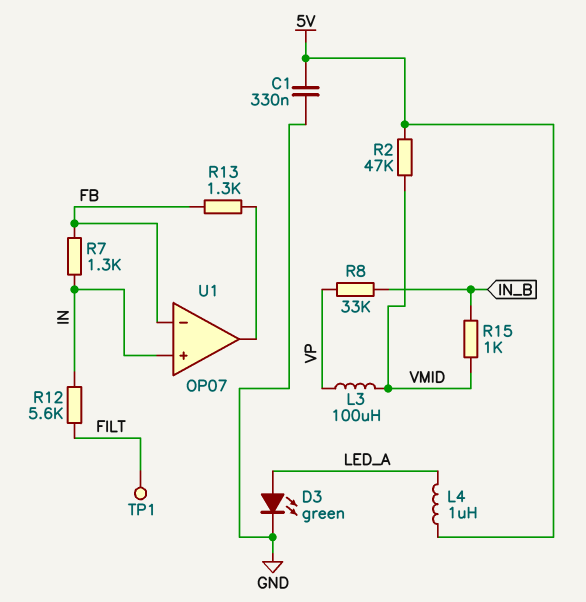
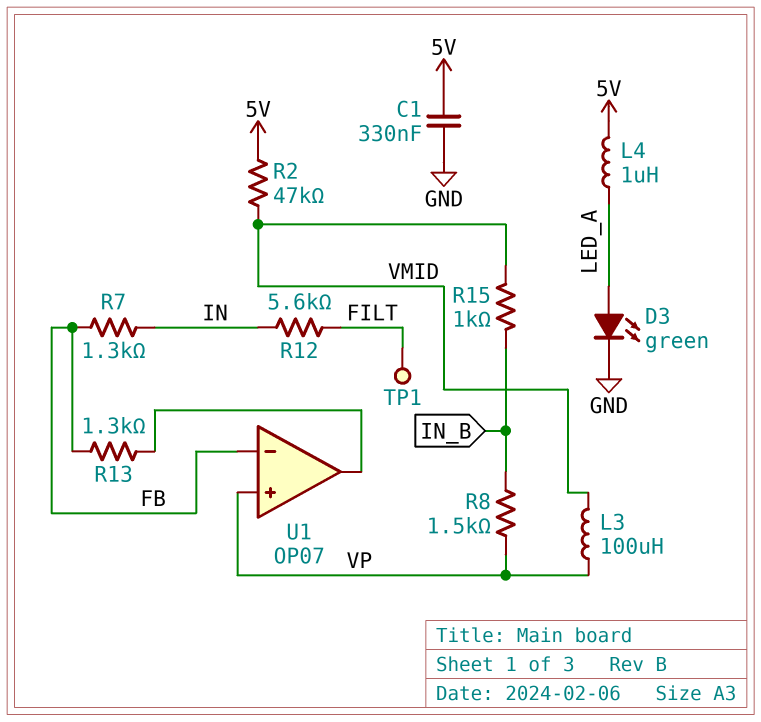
R8: 33k (IN_B, VP) -> 1.5k (IN_B, VP)
U1 pin in+: IN -> VP

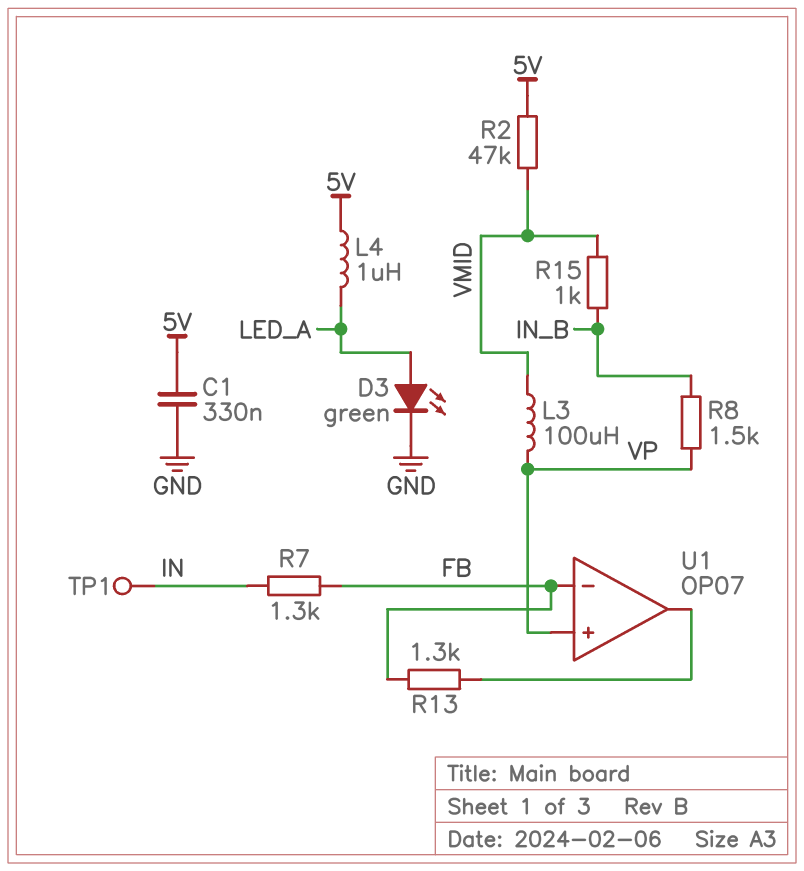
R12: 5.6k (FILT, IN) -> none
TP1: test point (FILT) -> test point (IN)

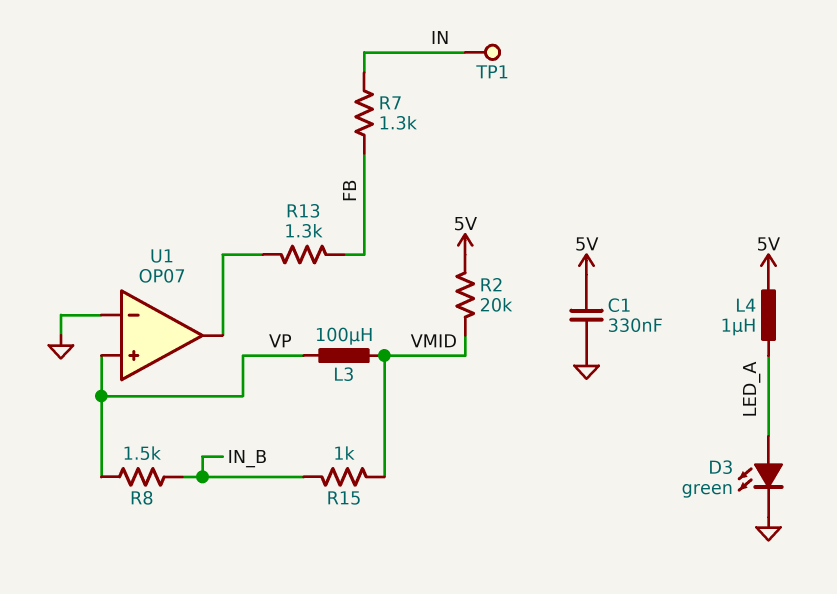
R2: 47k (5V, VMID) -> 20k (5V, VMID)
U1 pin in-: FB -> GND

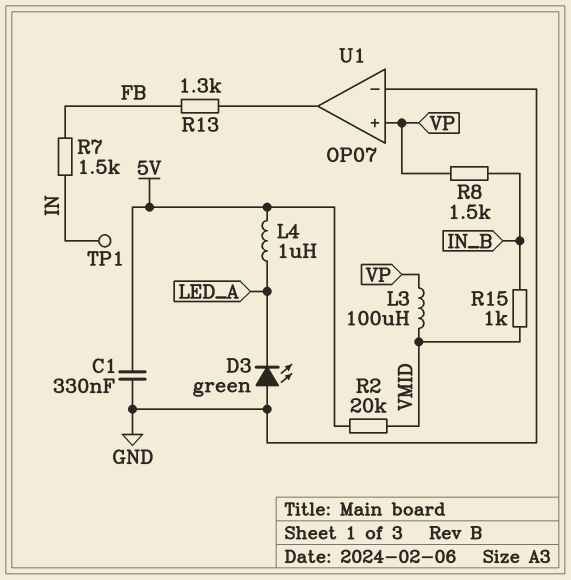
D3: LED green (A LED_A, K GND) -> LED green (A GND, K LED_A)
R7: 1.3k (FB, IN) -> 1.5k (FB, IN)

